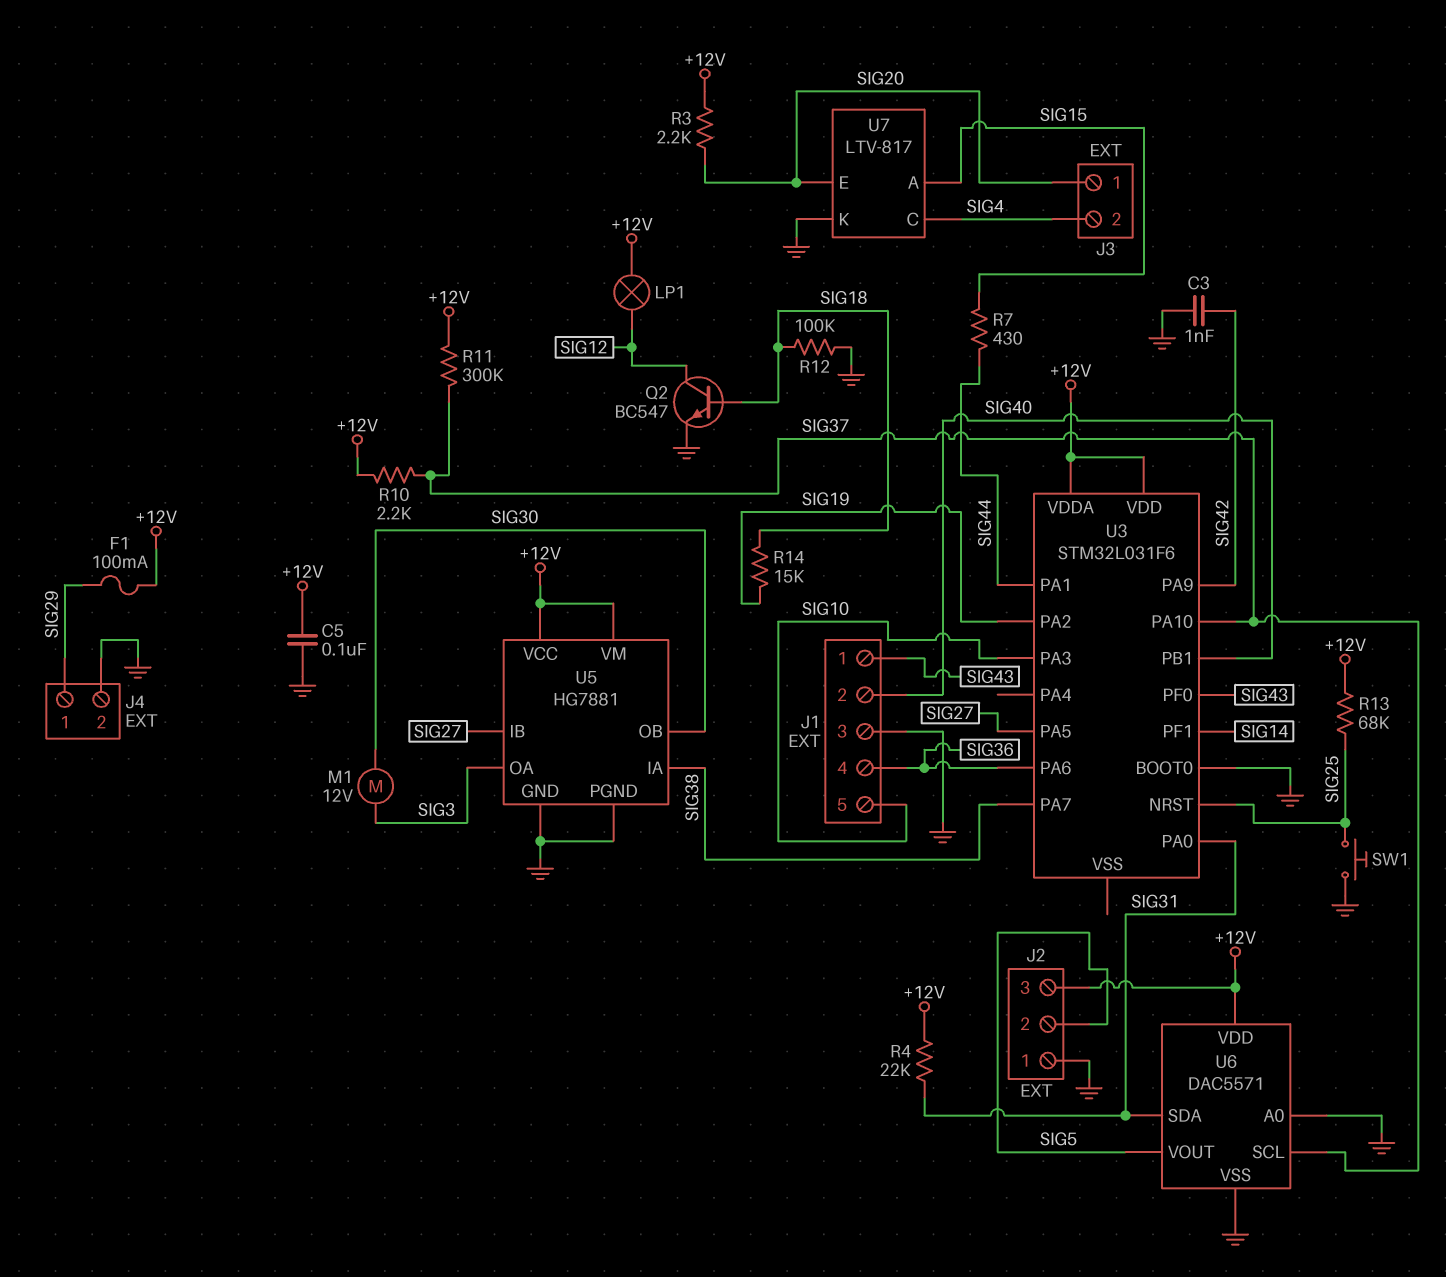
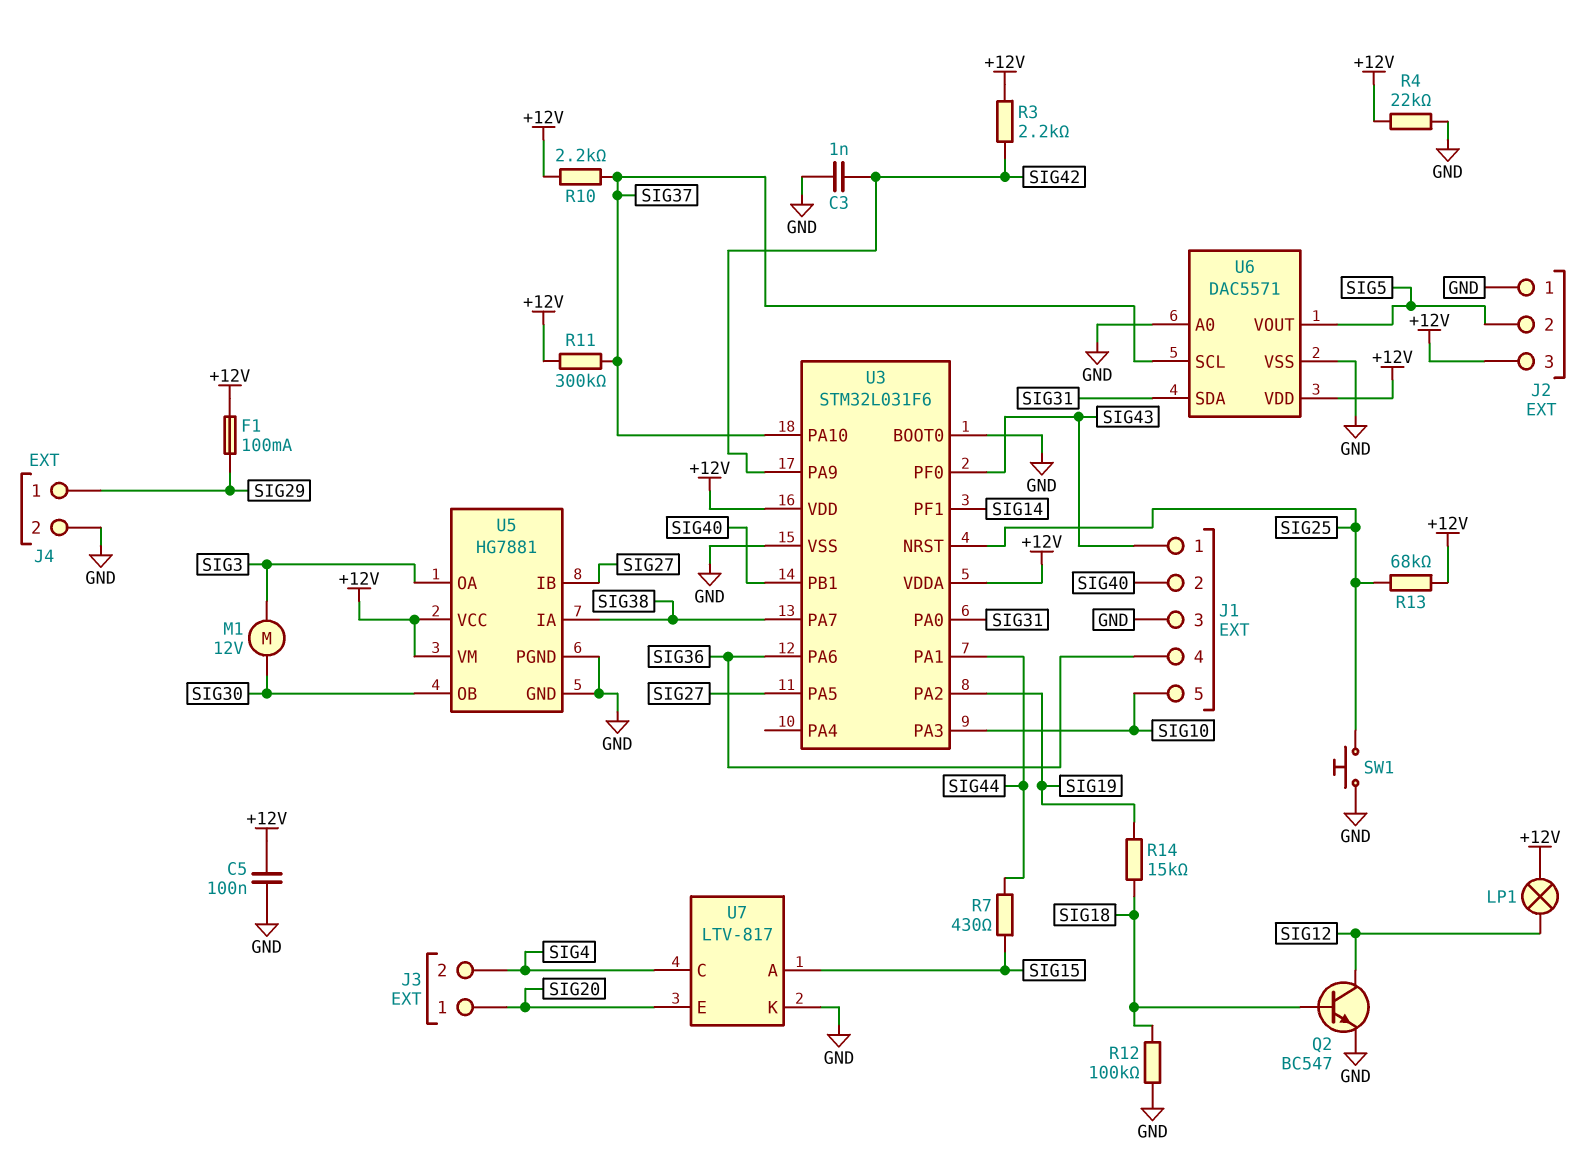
R3: 2.2k (+12V, SIG20) -> 2.2k (+12V, SIG42)
R4: 22k (+12V, SIG31) -> 22k (+12V, GND)
U3 pin VSS: none -> GND

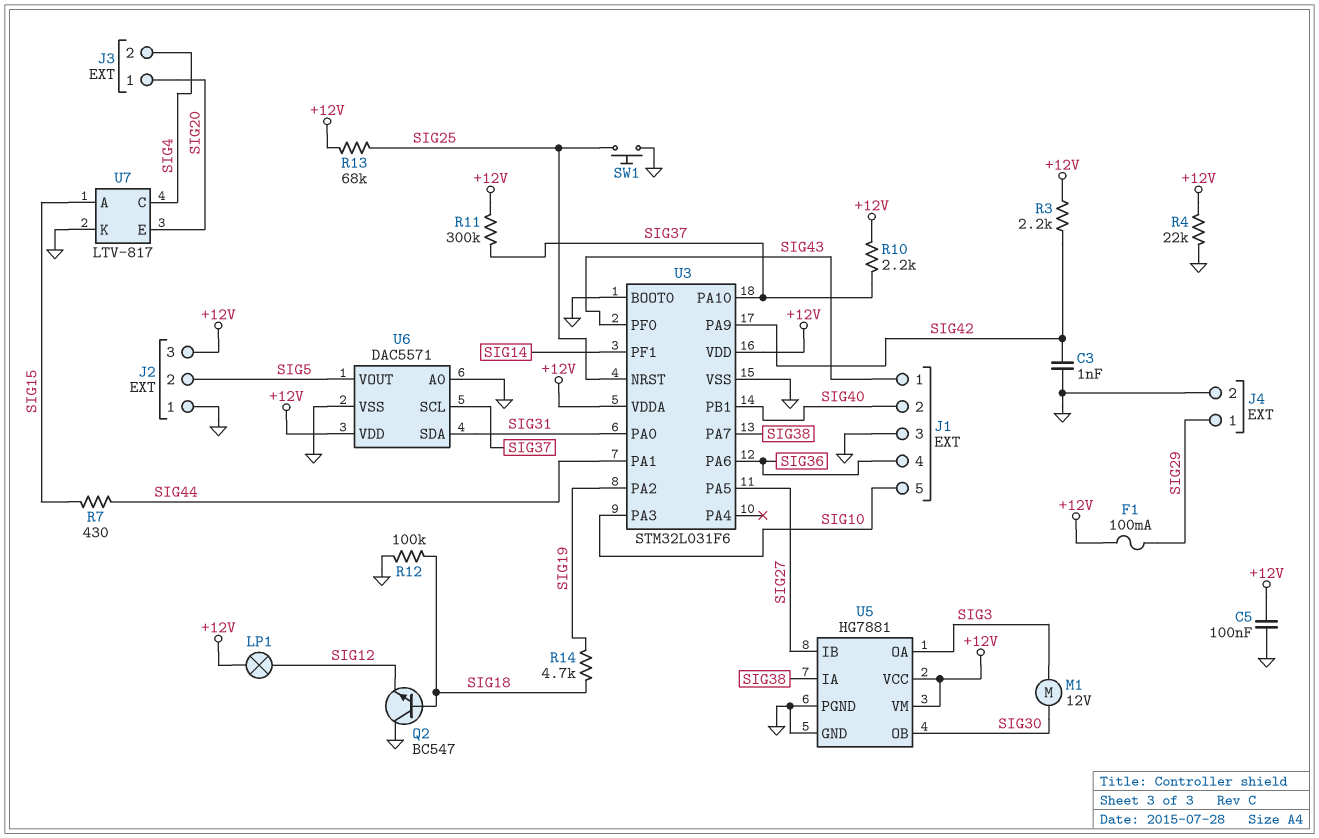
Q2: NPN BC547 (B SIG18, C SIG12, E GND) -> NPN BC547 (B SIG18, C GND, E SIG12)
R14: 15k (SIG18, SIG19) -> 4.7k (SIG18, SIG19)

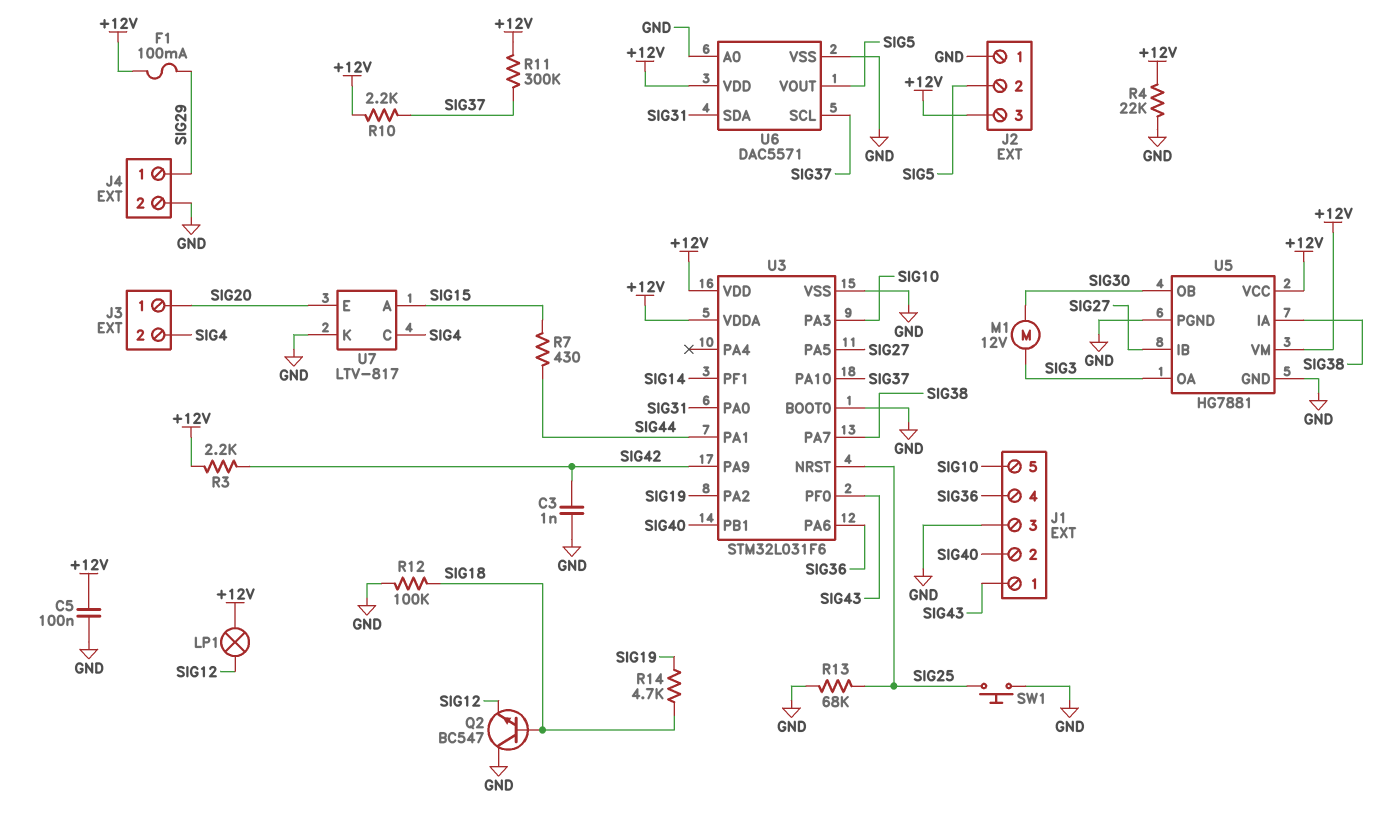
R13: 68k (+12V, SIG25) -> 68k (GND, SIG25)

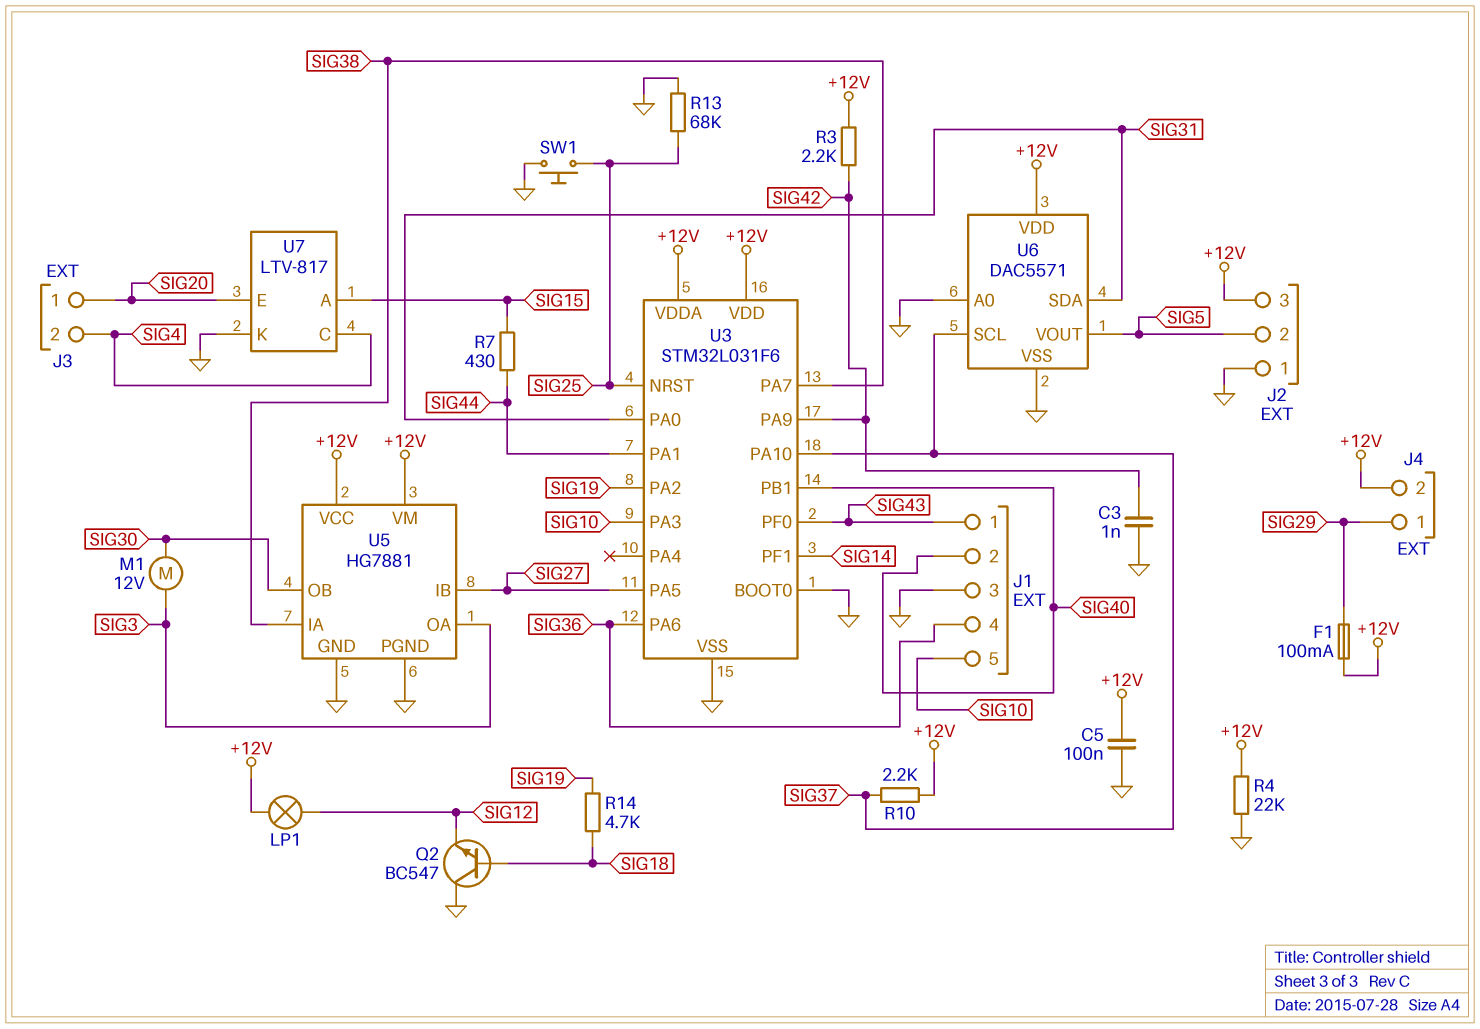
J4 pin 2: GND -> +12V
R11: 300k (+12V, SIG37) -> none
R12: 100k (GND, SIG18) -> none

